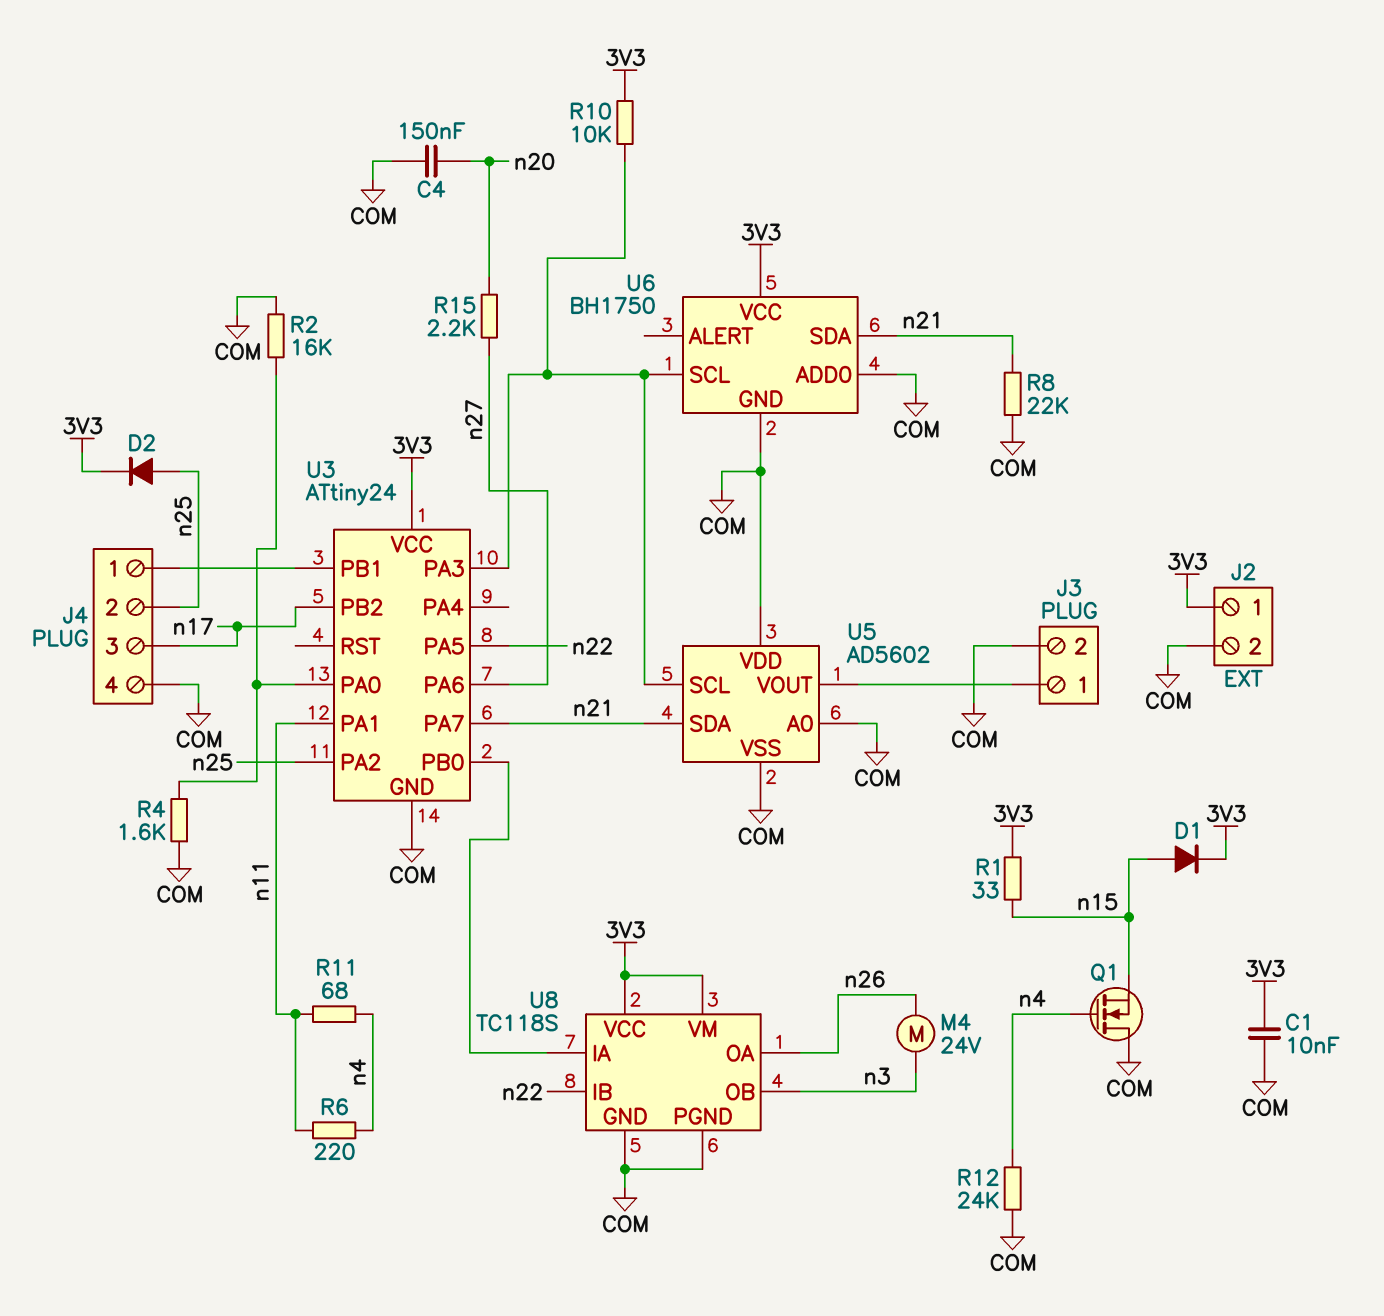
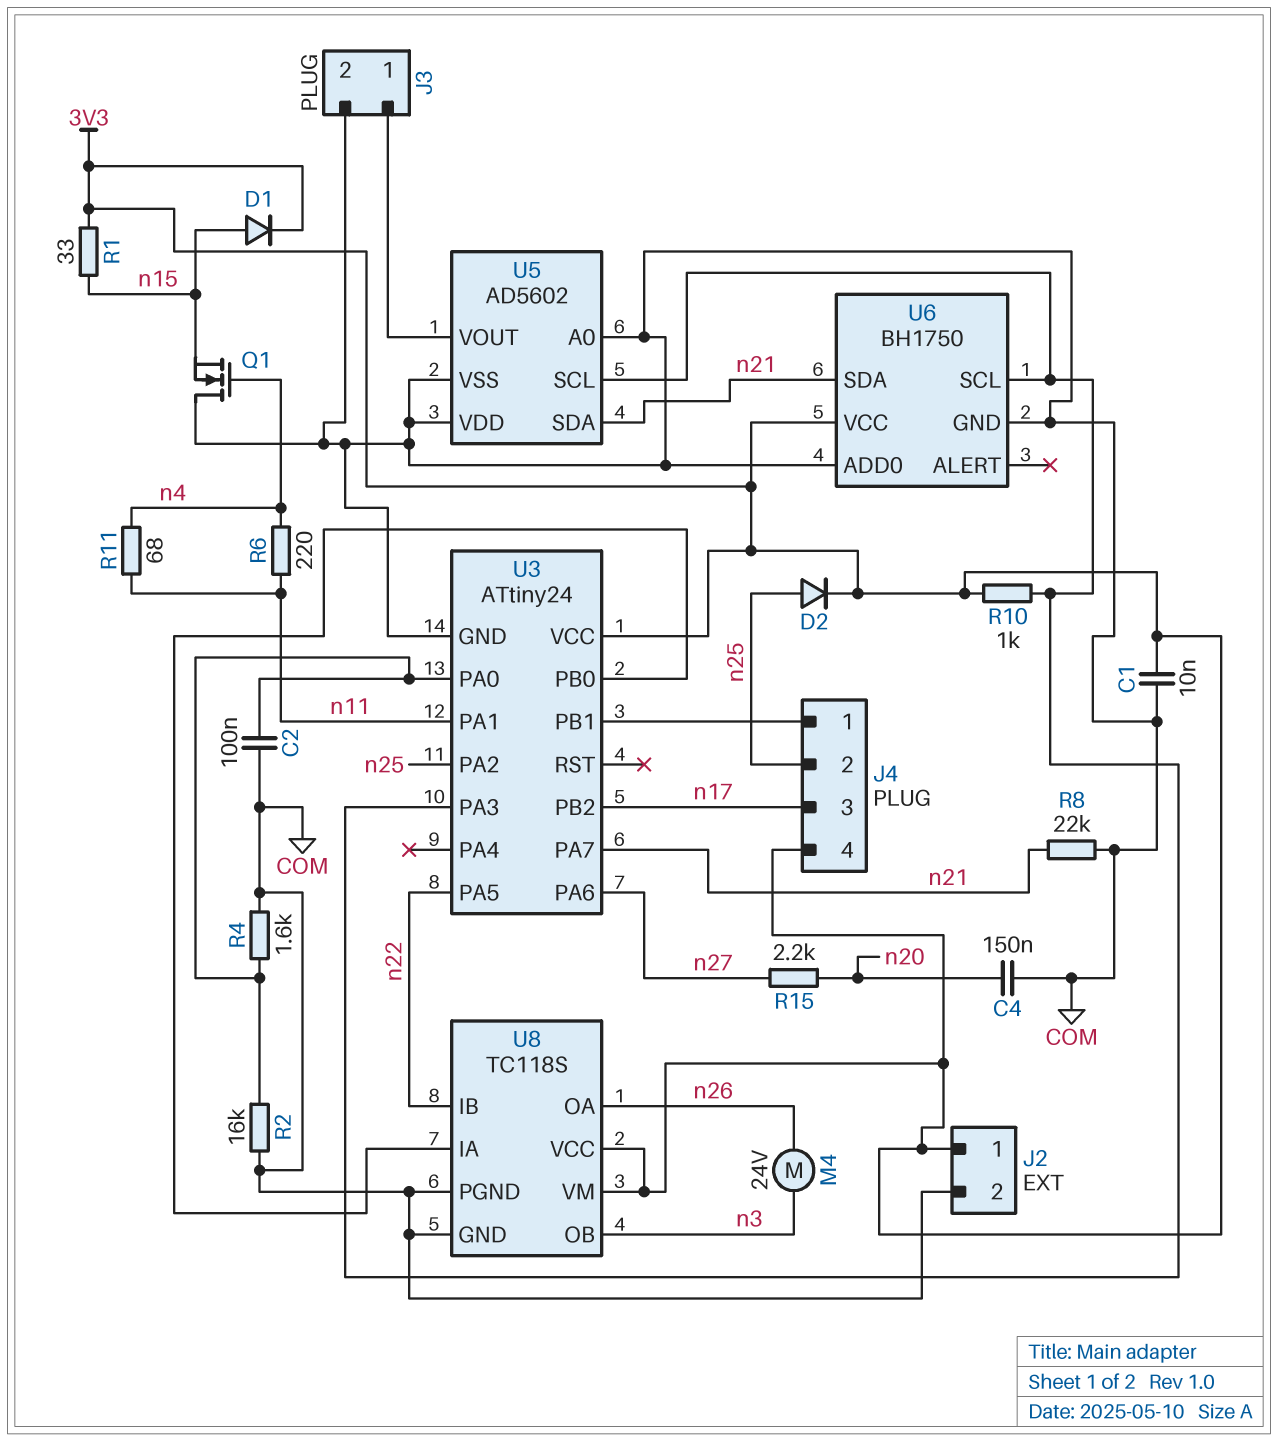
C2: none -> 100nF (COM, U3/PA0)
J4 pin 4: COM -> 3V3
R10: 10k (3V3, U3/PA3) -> 1k (3V3, U3/PA3)
R12: 24k (COM, n4) -> none

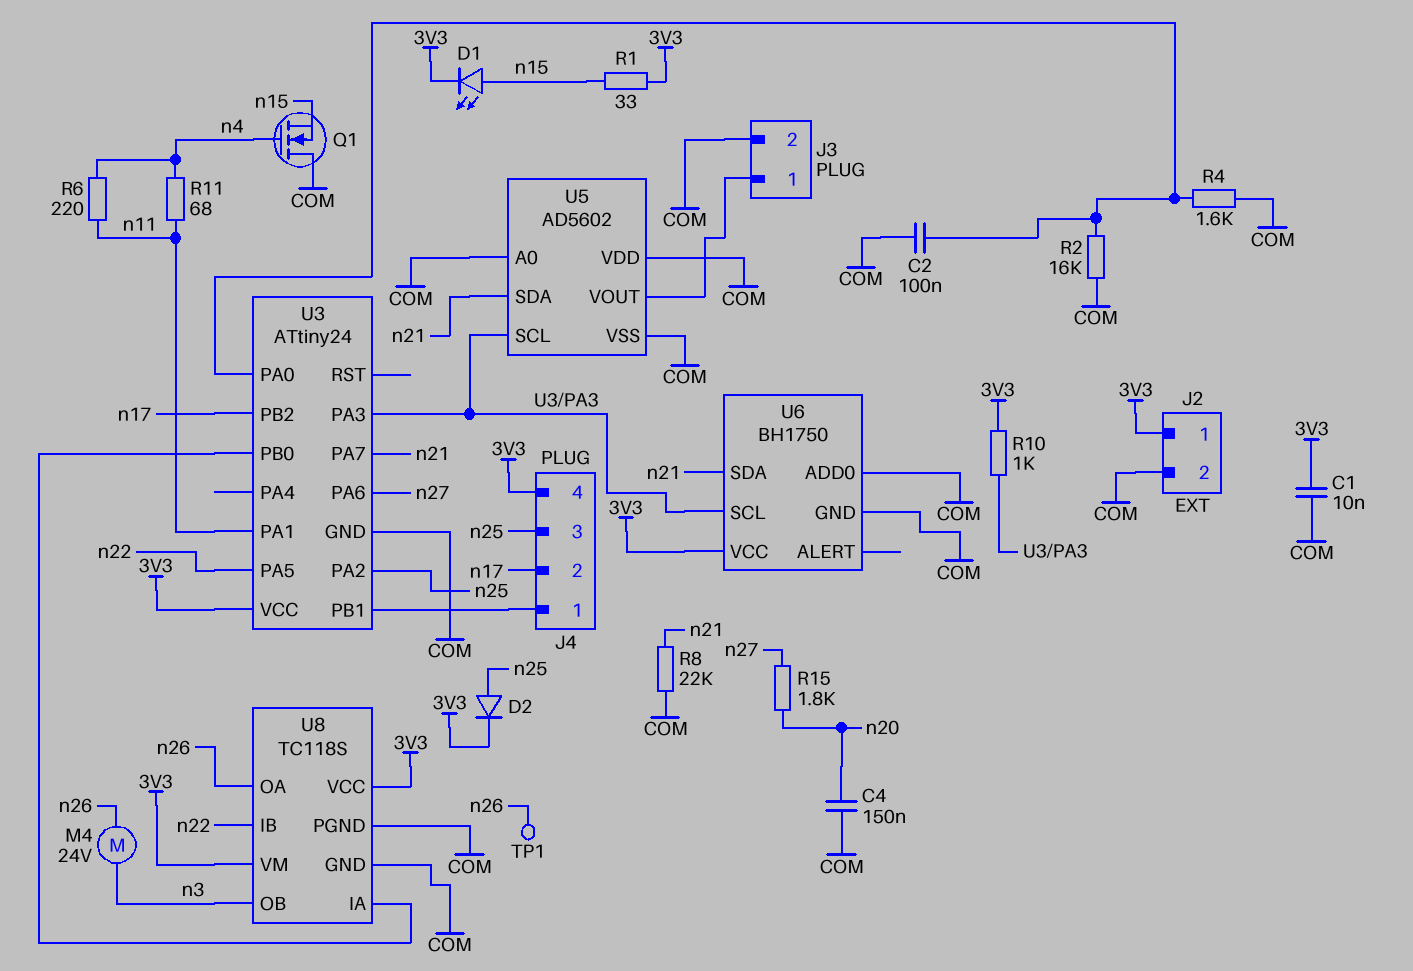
D1: diode (A n15, K 3V3) -> LED (A n15, K 3V3)
J4 pin 2: n25 -> n17
J4 pin 3: n17 -> n25
R15: 2.2k (n20, n27) -> 1.8k (n20, n27)
TP1: none -> test point (n26)

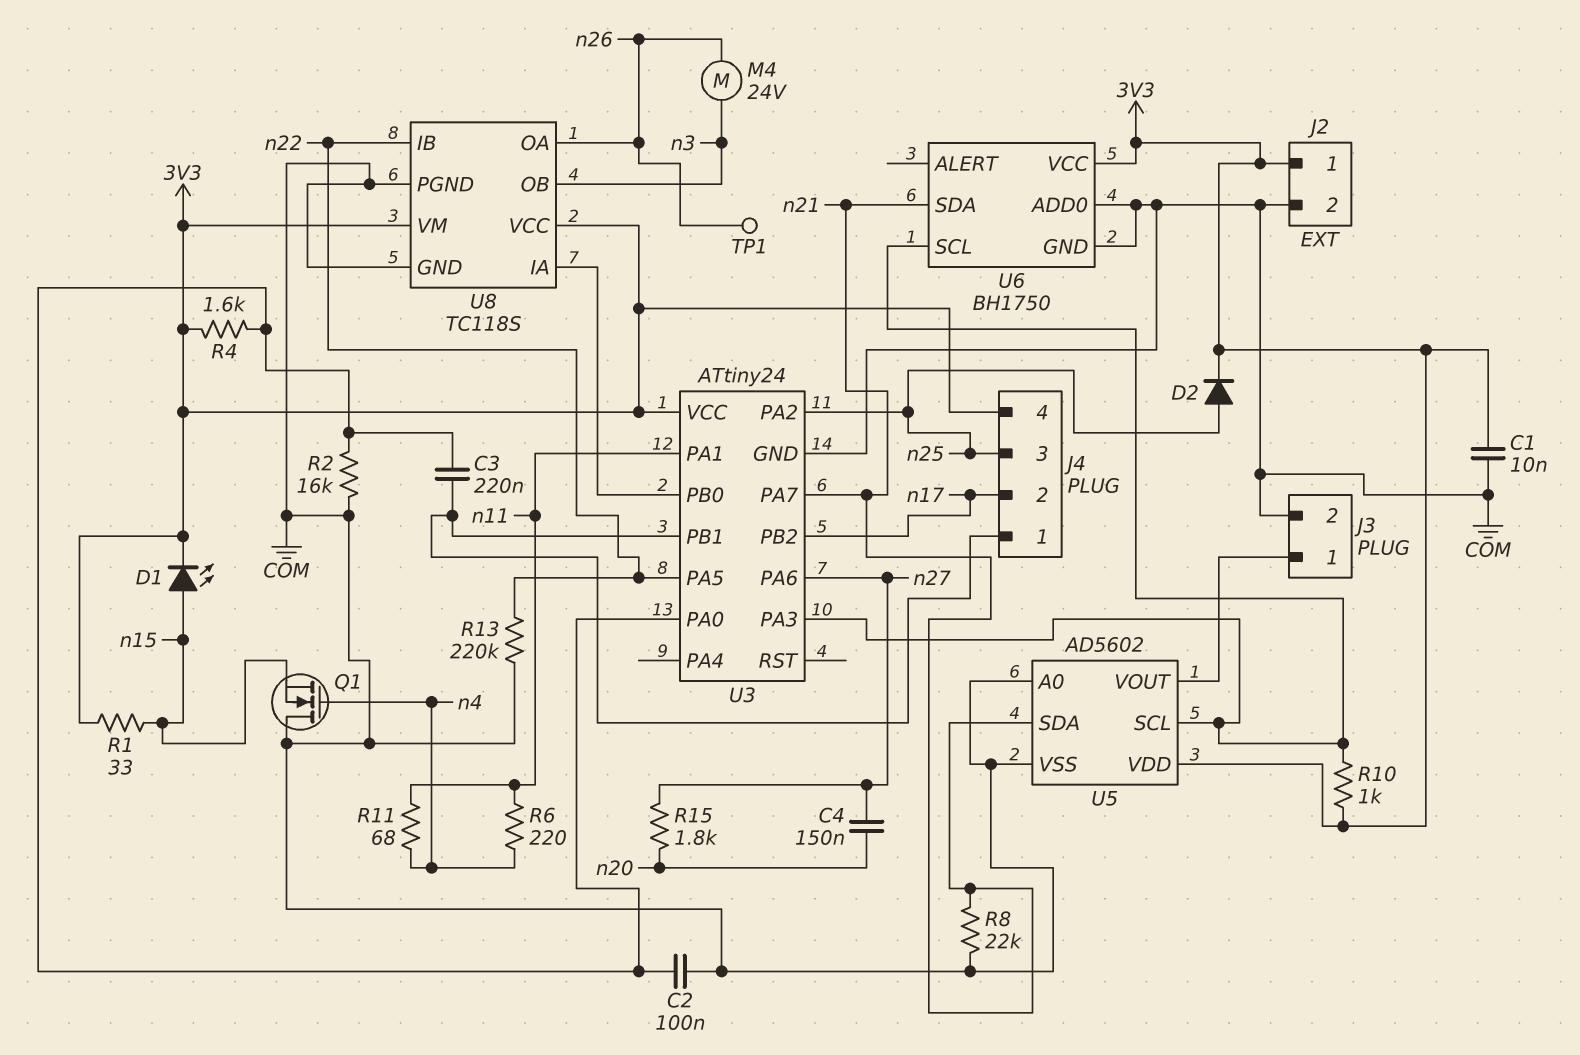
C3: none -> 220nF (J4/1, U3/PA0)
C4: 150nF (COM, n20) -> 150nF (n20, n27)
R4: 1.6k (COM, U3/PA0) -> 1.6k (3V3, U3/PA0)
R13: none -> 220k (COM, n22)
U5 pin VDD: COM -> 3V3

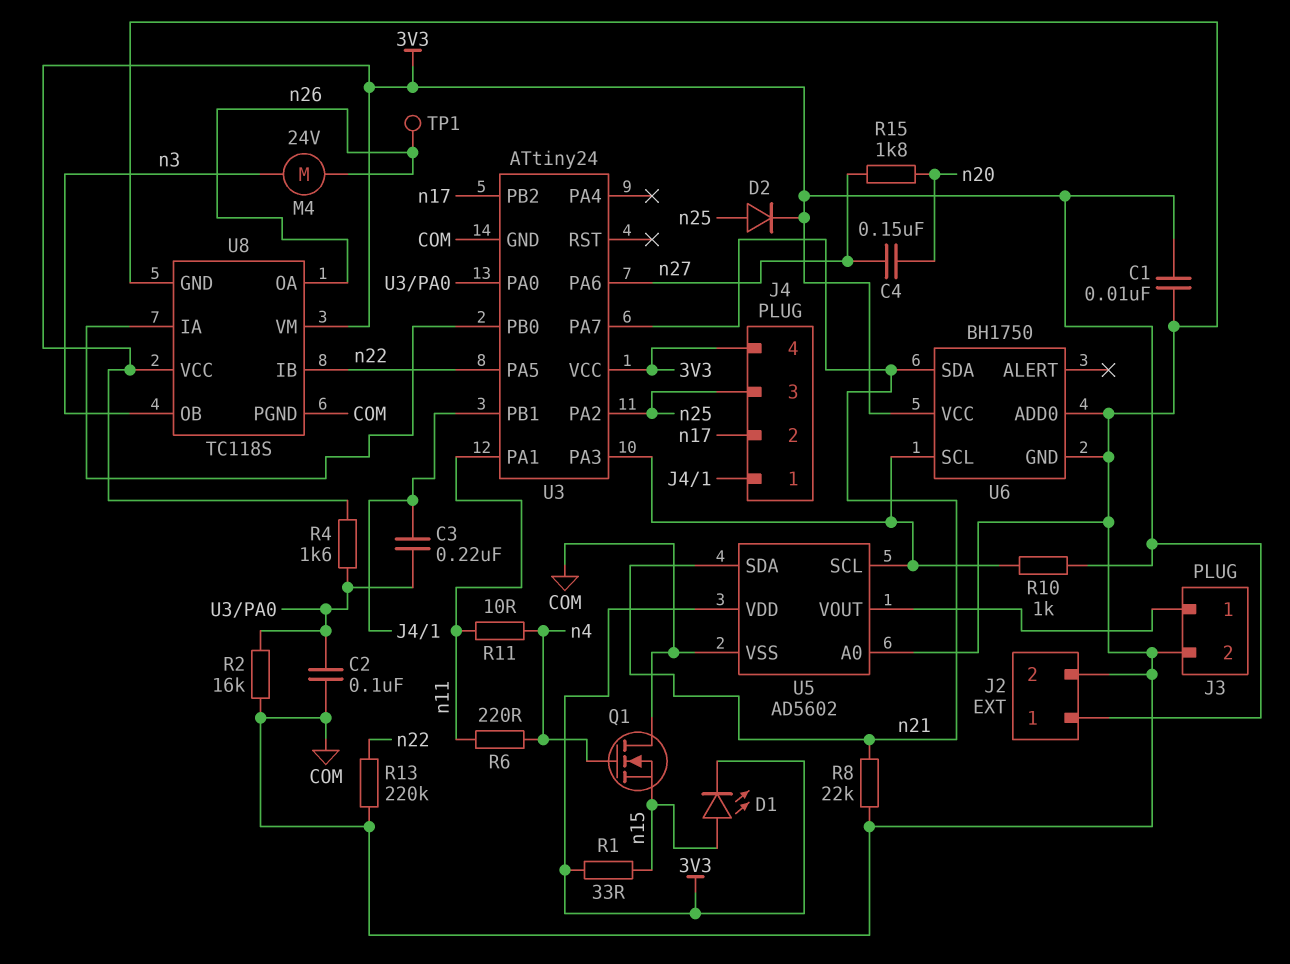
R11: 68 (n4, n11) -> 10 (n4, n11)

